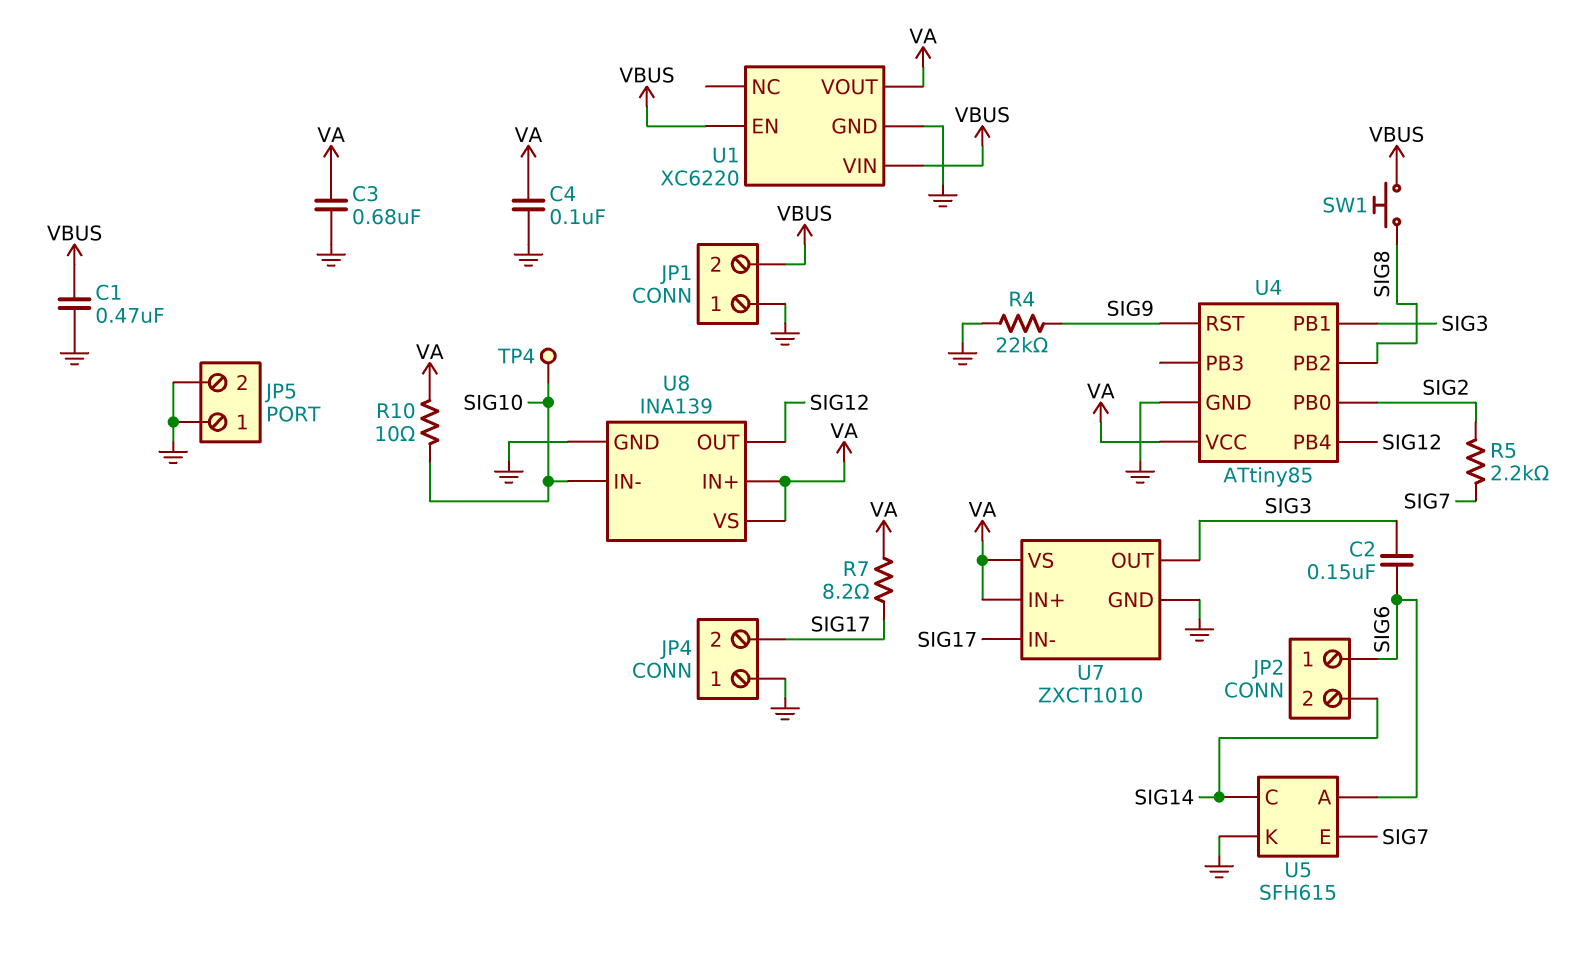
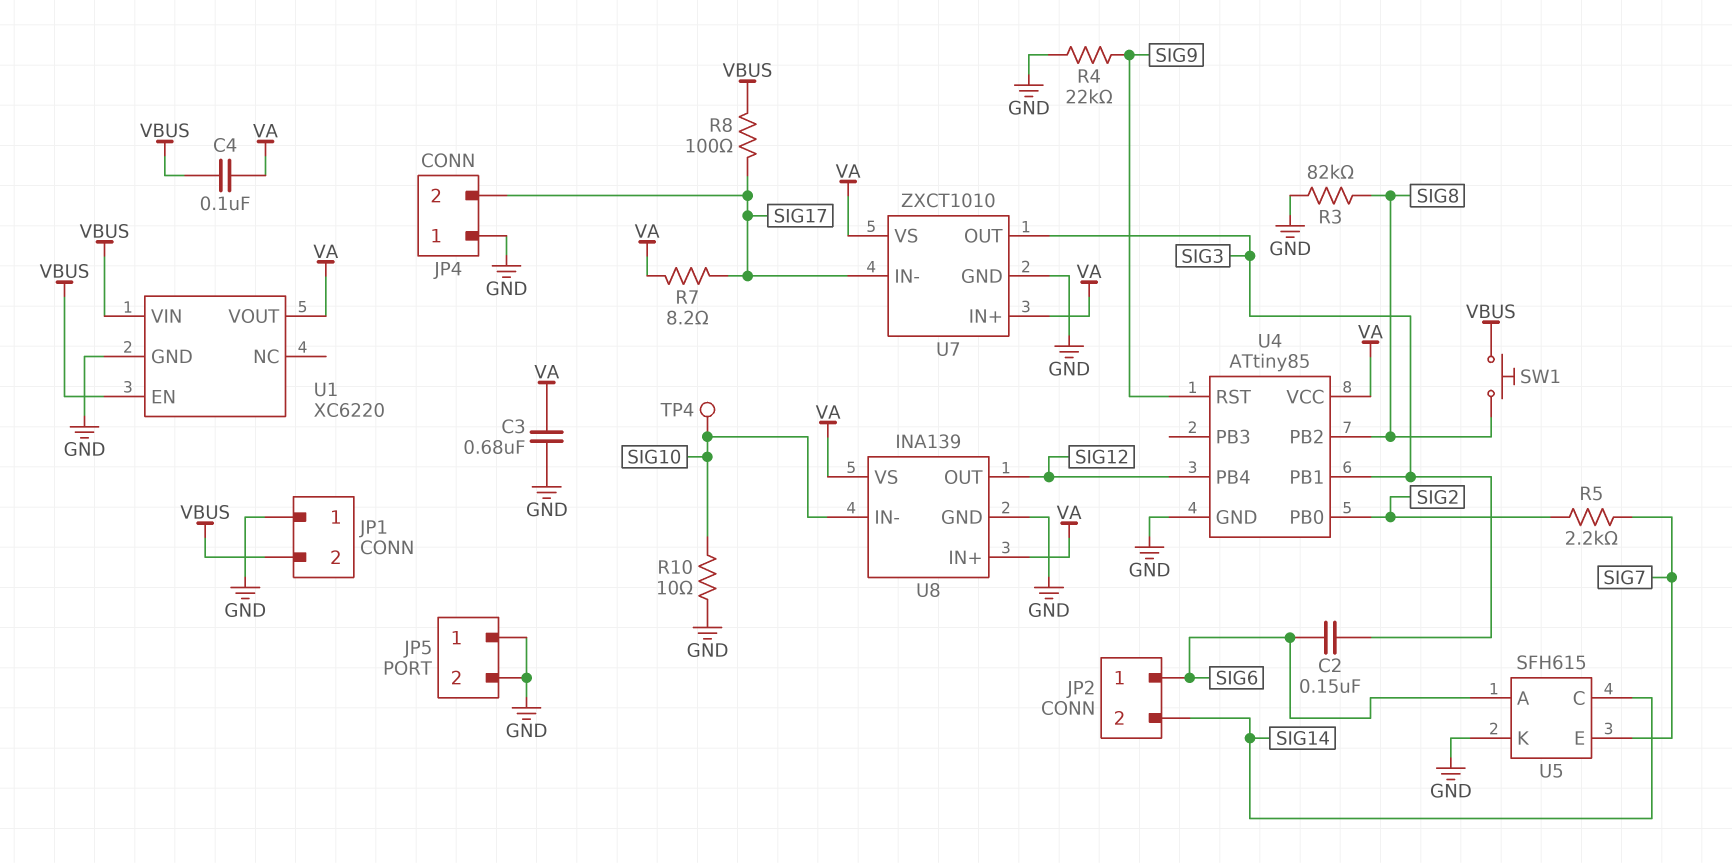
C1: 470nF (GND, VBUS) -> none
C4: 100nF (GND, VA) -> 100nF (VA, VBUS)
R3: none -> 82k (GND, SIG8)
R8: none -> 100 (SIG17, VBUS)
R10: 10 (SIG10, VA) -> 10 (GND, SIG10)

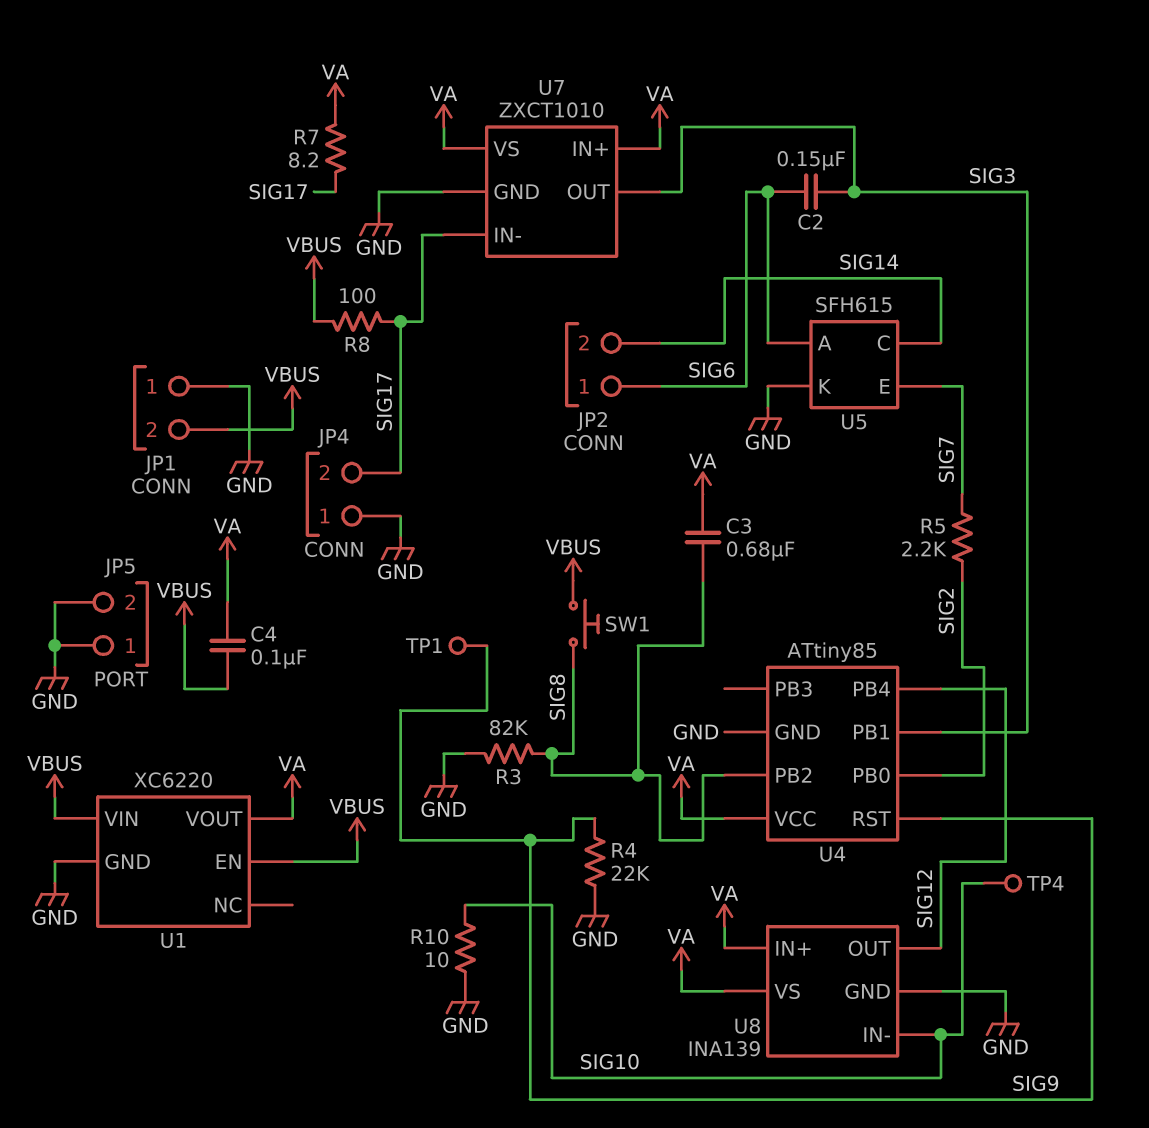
C3: 680nF (GND, VA) -> 680nF (SIG8, VA)
TP1: none -> test point (SIG9)

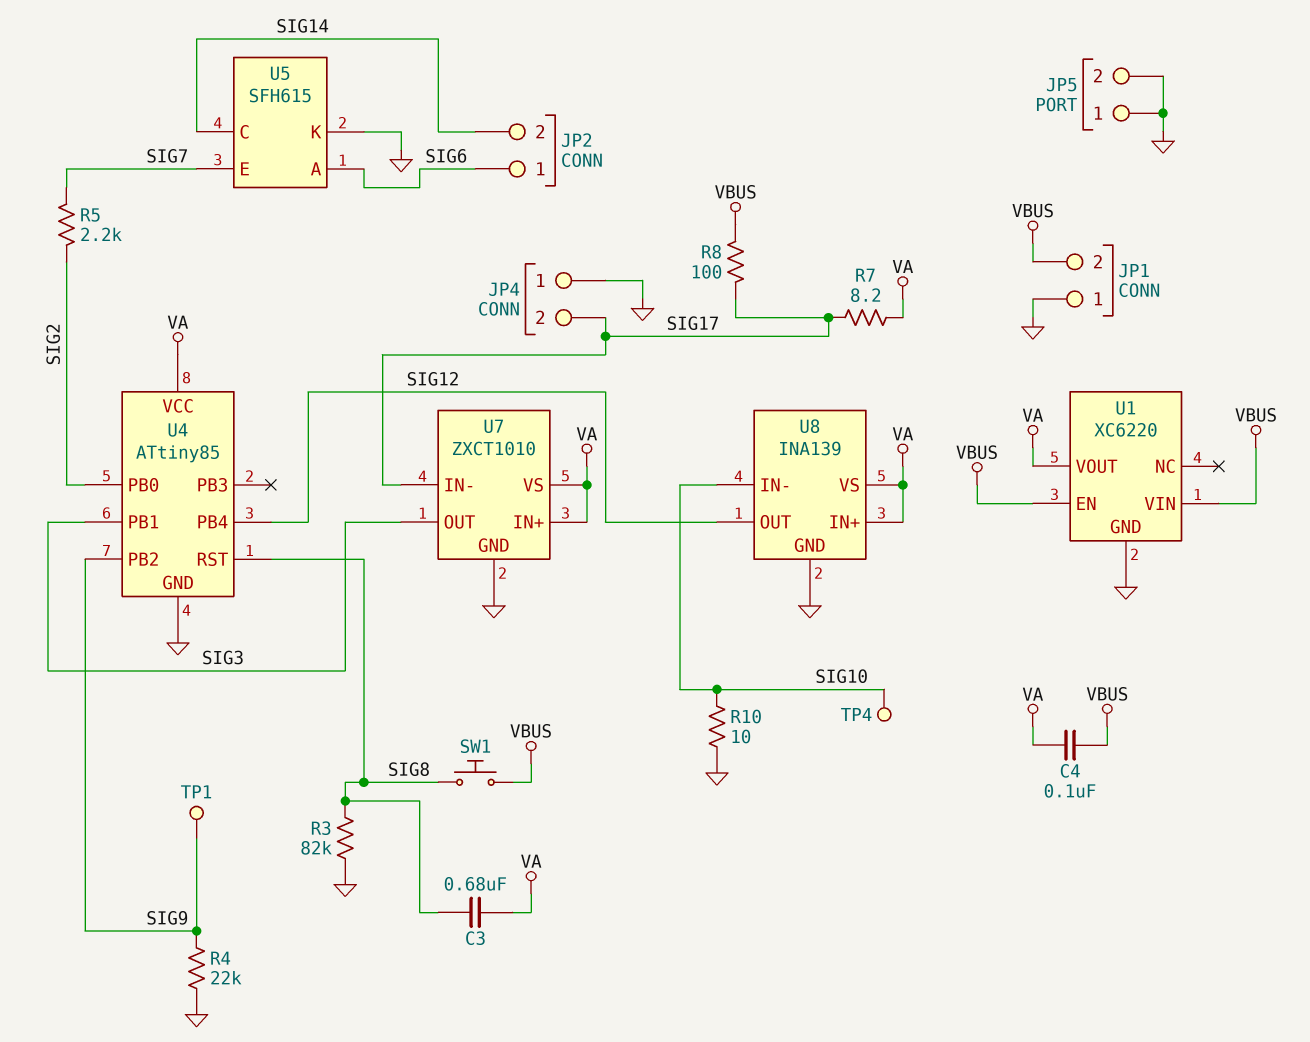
C2: 150nF (SIG3, SIG6) -> none
U4 pin PB2: SIG8 -> SIG9
U4 pin RST: SIG9 -> SIG8

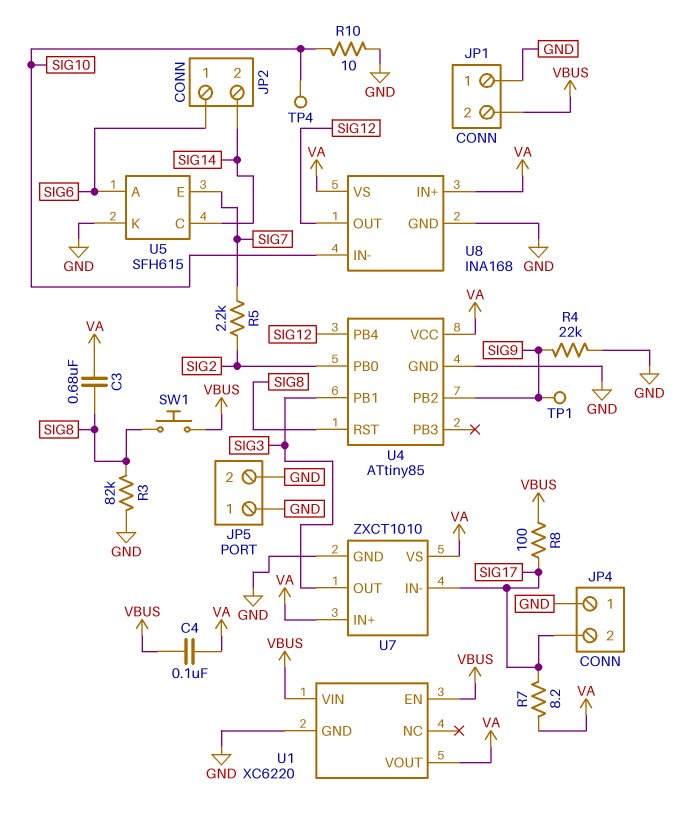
U8: INA139 -> INA168

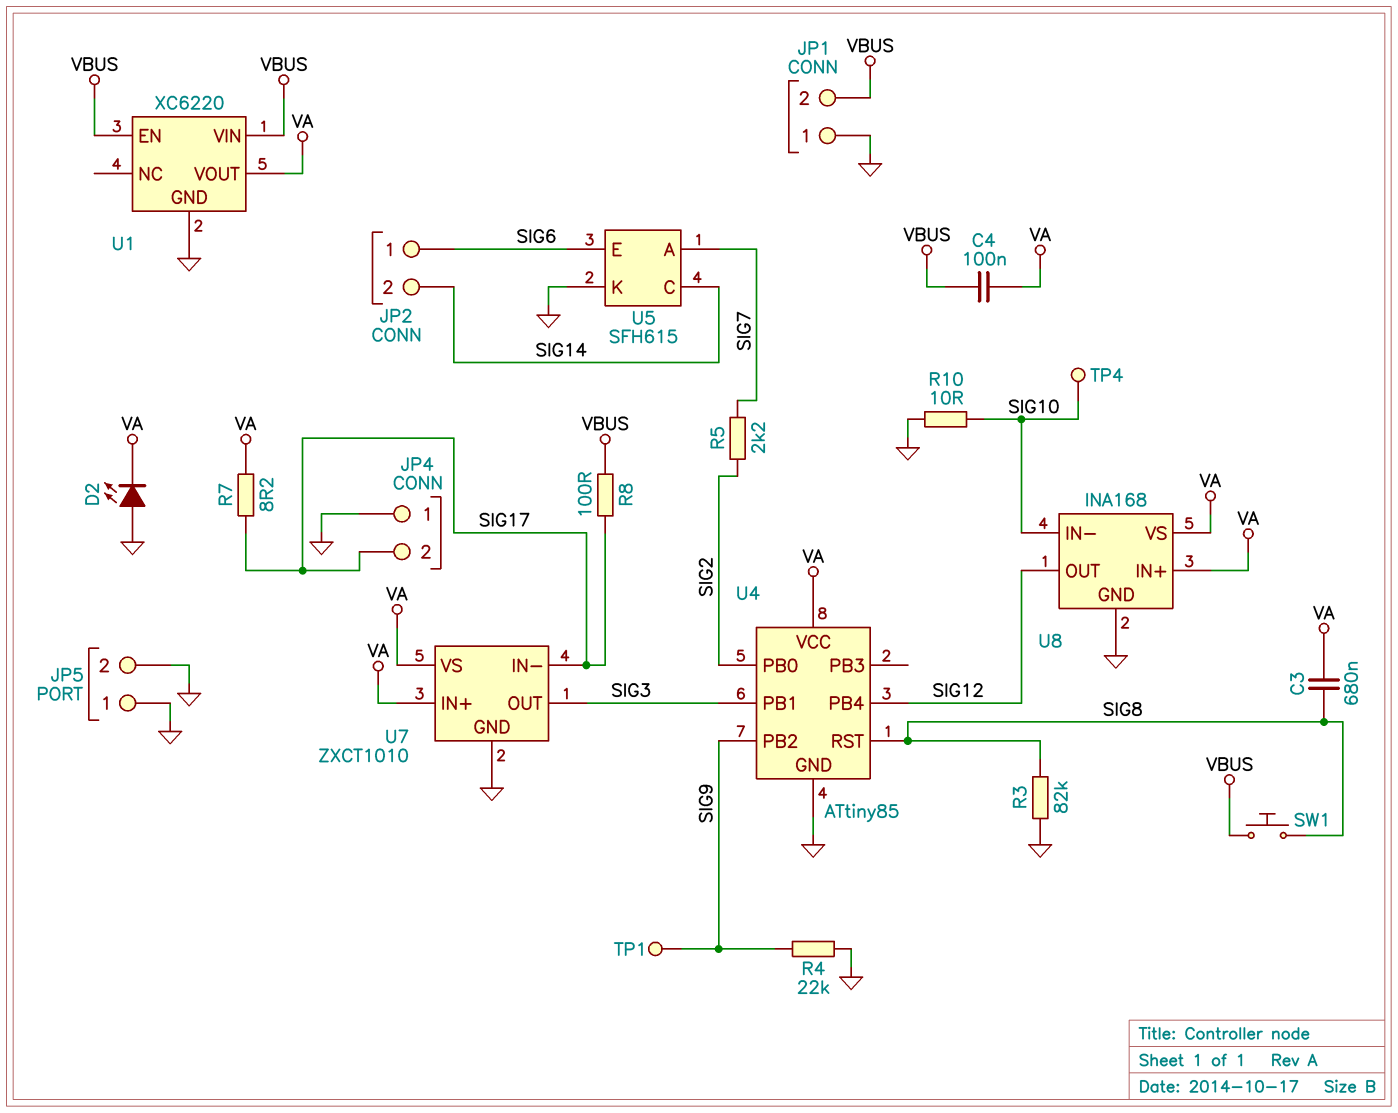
D2: none -> LED (A GND, K VA)
U5 pin A: SIG6 -> SIG7
U5 pin E: SIG7 -> SIG6

